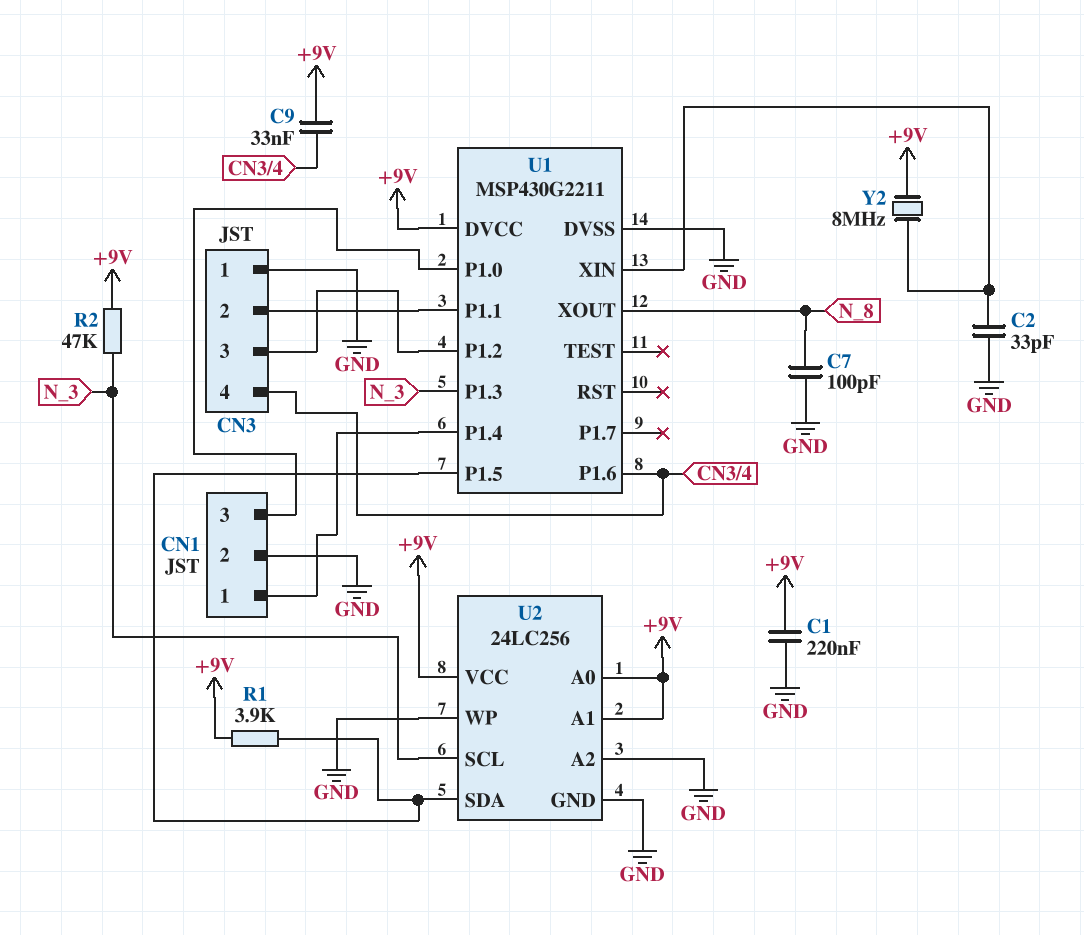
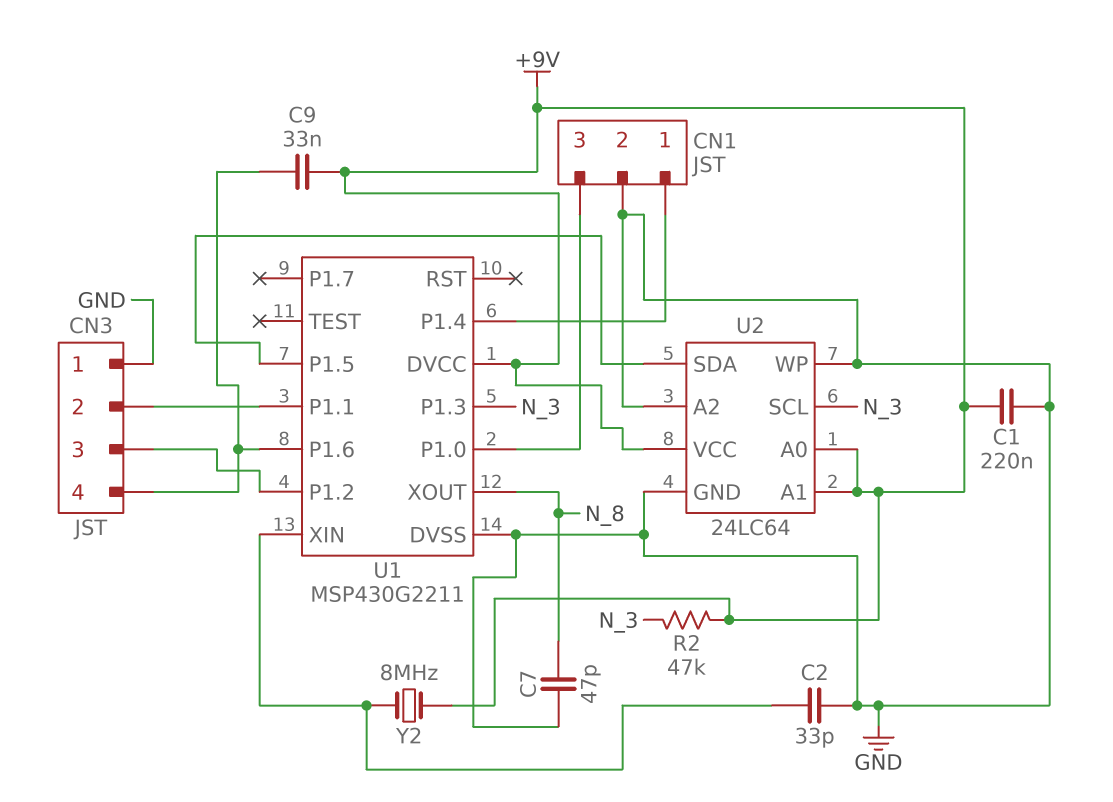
C7: 100pF (GND, N_8) -> 47pF (GND, N_8)
R1: 3.9k (+9V, U1/P1.5) -> none
U2: 24LC256 -> 24LC64

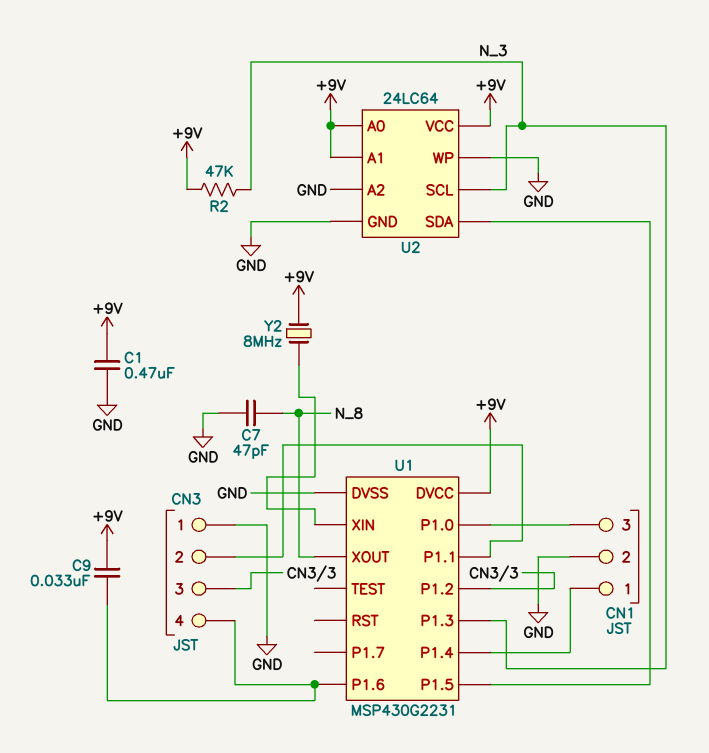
C1: 220nF (+9V, GND) -> 470nF (+9V, GND)
C2: 33pF (GND, U1/XIN) -> none
U1: MSP430G2211 -> MSP430G2231

